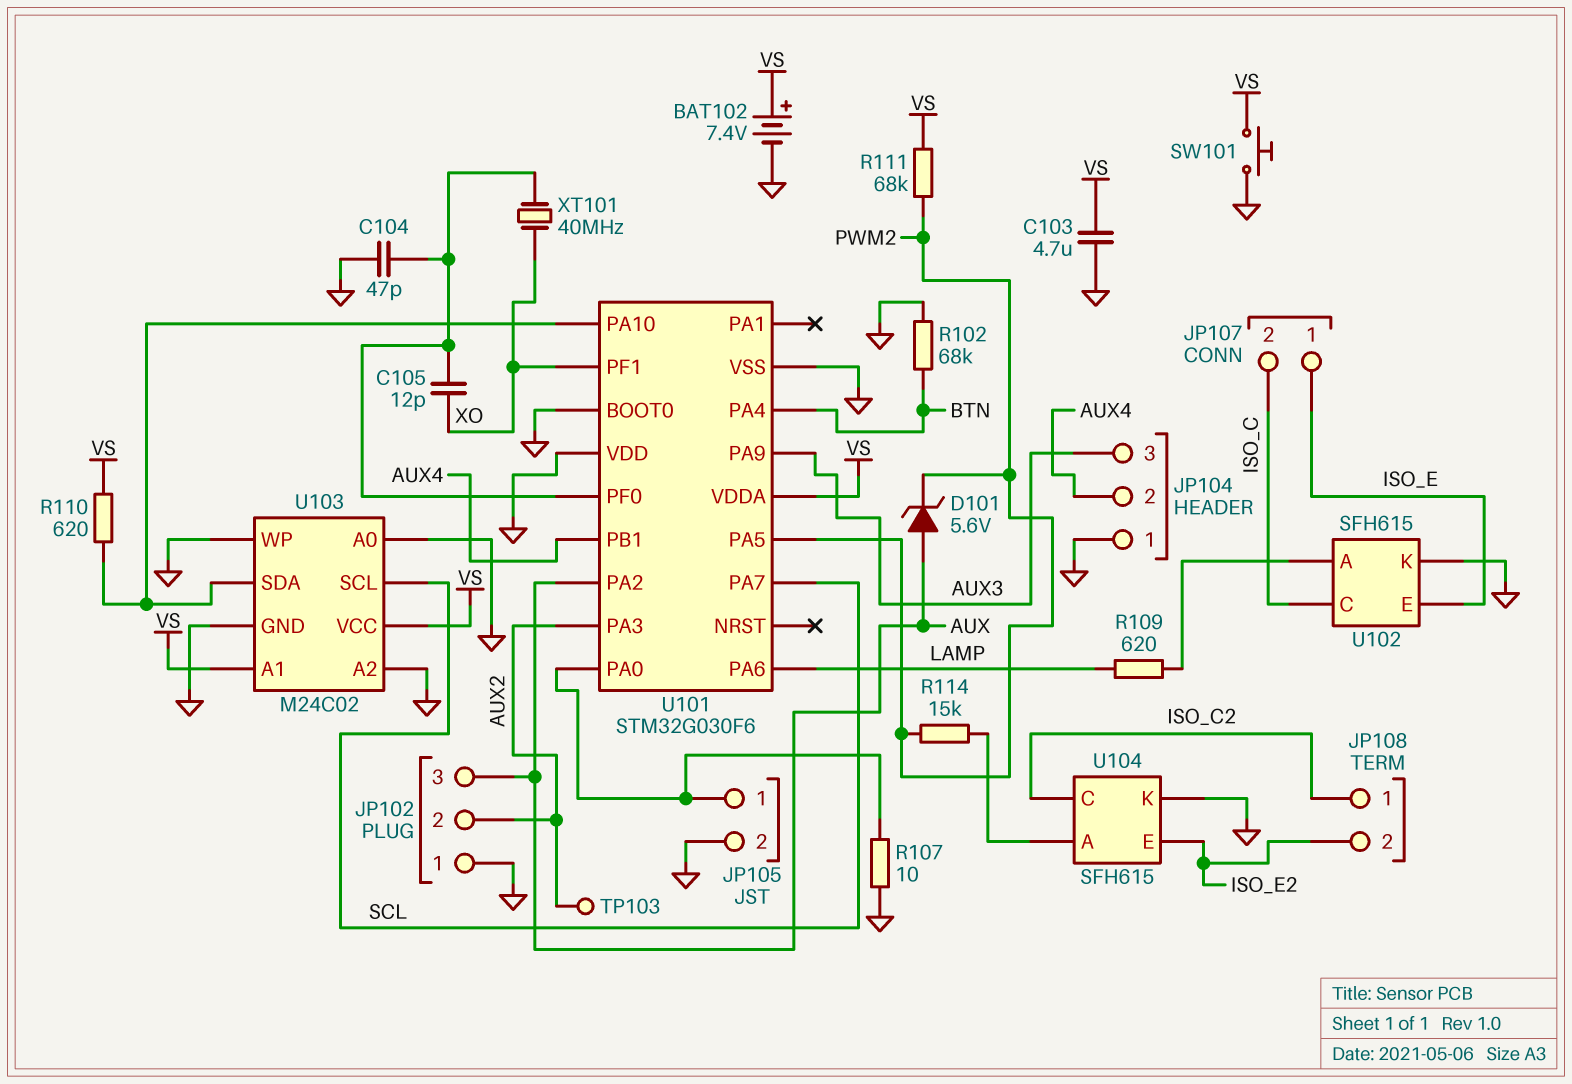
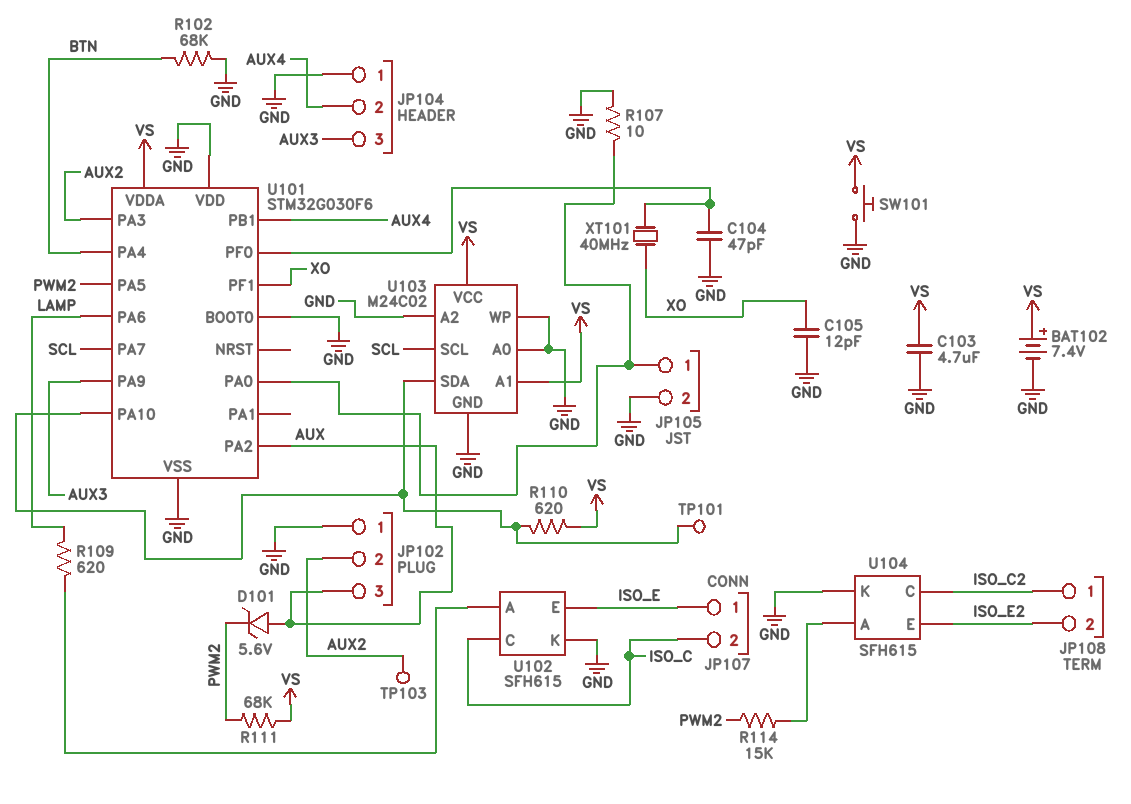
C105: 12pF (U101/PF0, XO) -> 12pF (GND, XO)
TP101: none -> test point (U101/PA10)

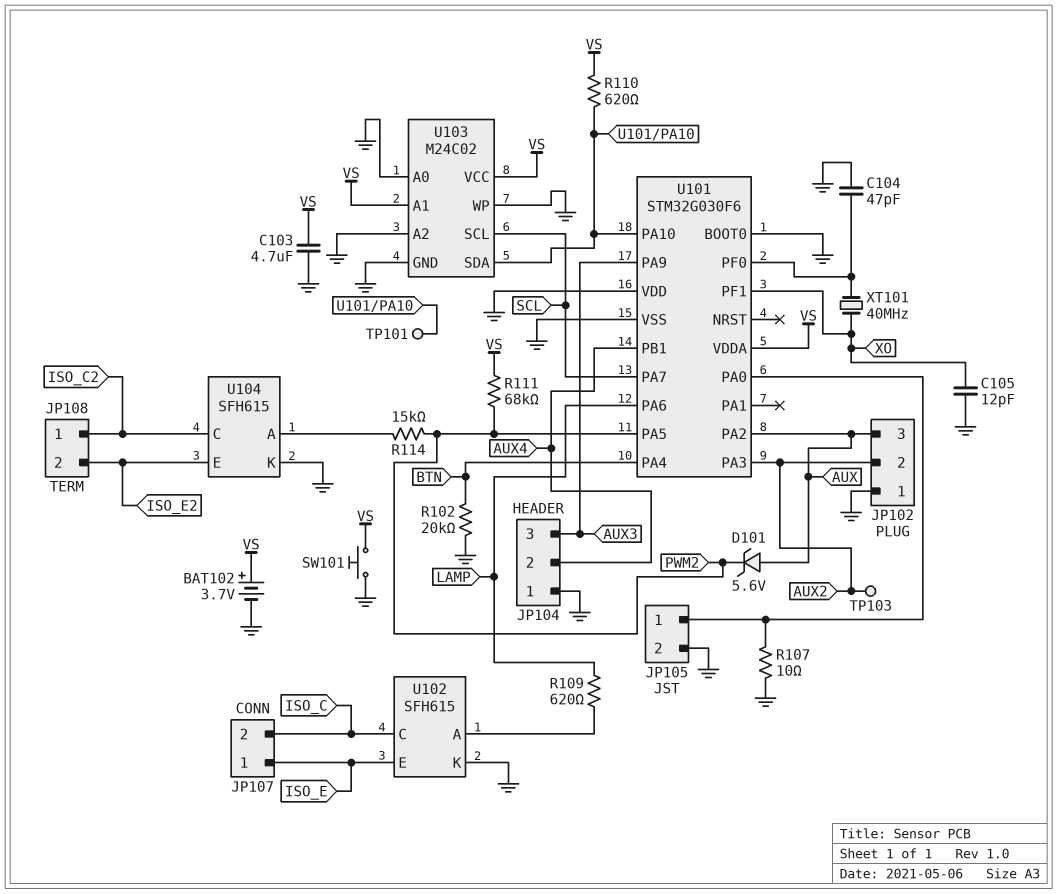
BAT102: 7.4V (plus VS, minus GND) -> 3.7V (plus VS, minus GND)
R102: 68k (BTN, GND) -> 20k (BTN, GND)

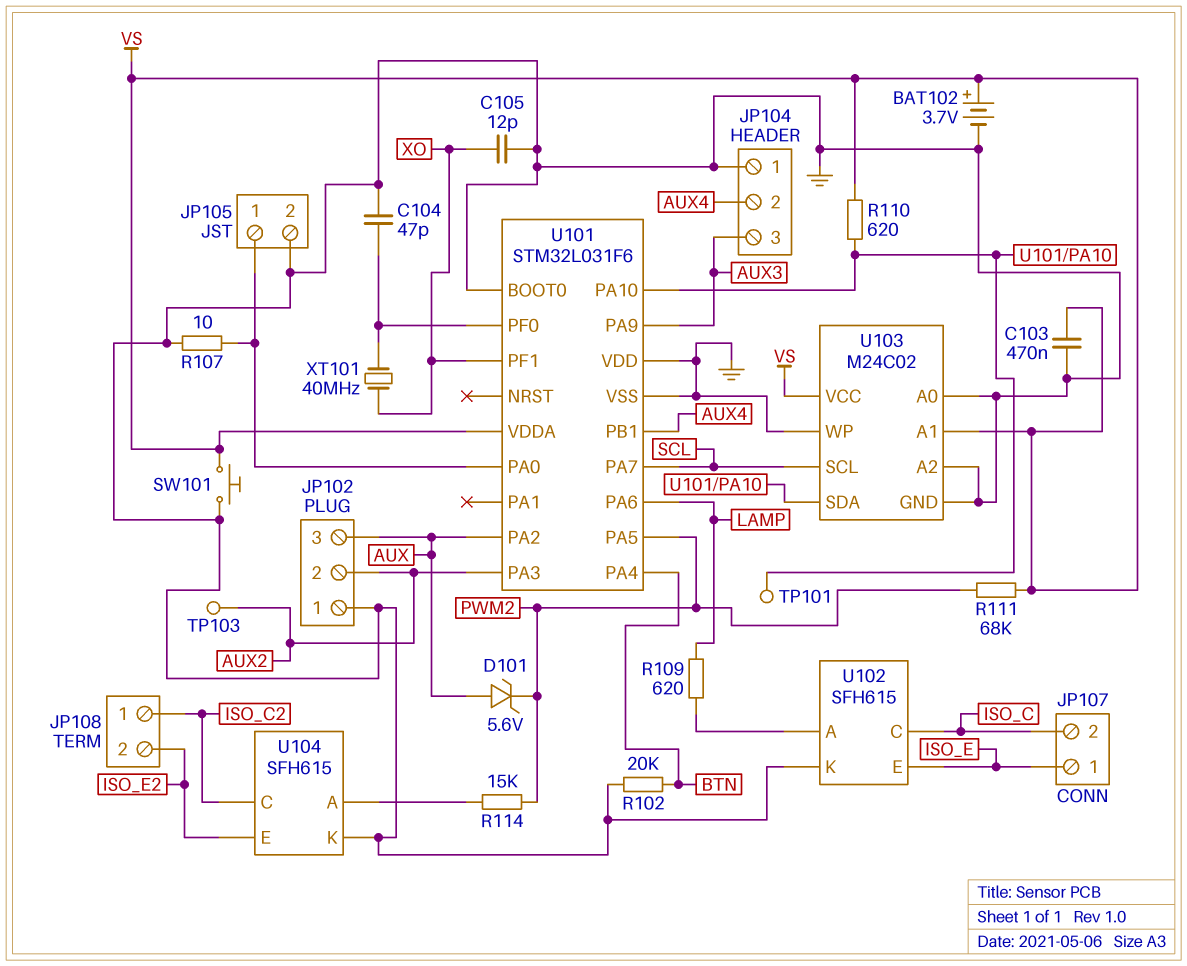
C103: 4.7uF (GND, VS) -> 470nF (GND, VS)
U101: STM32G030F6 -> STM32L031F6

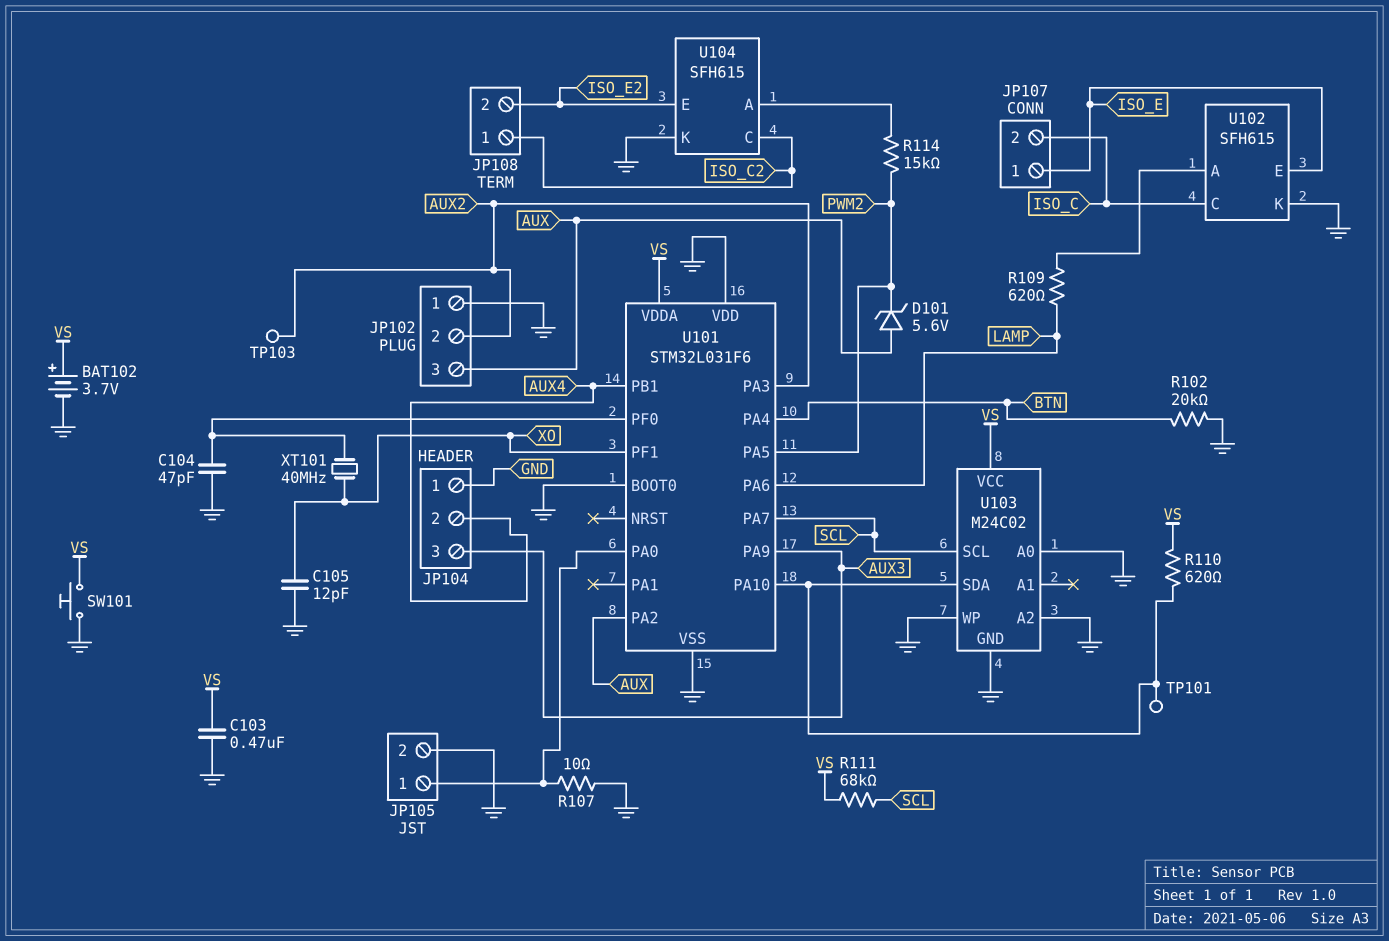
R111: 68k (PWM2, VS) -> 68k (SCL, VS)
U103 pin A1: VS -> none

